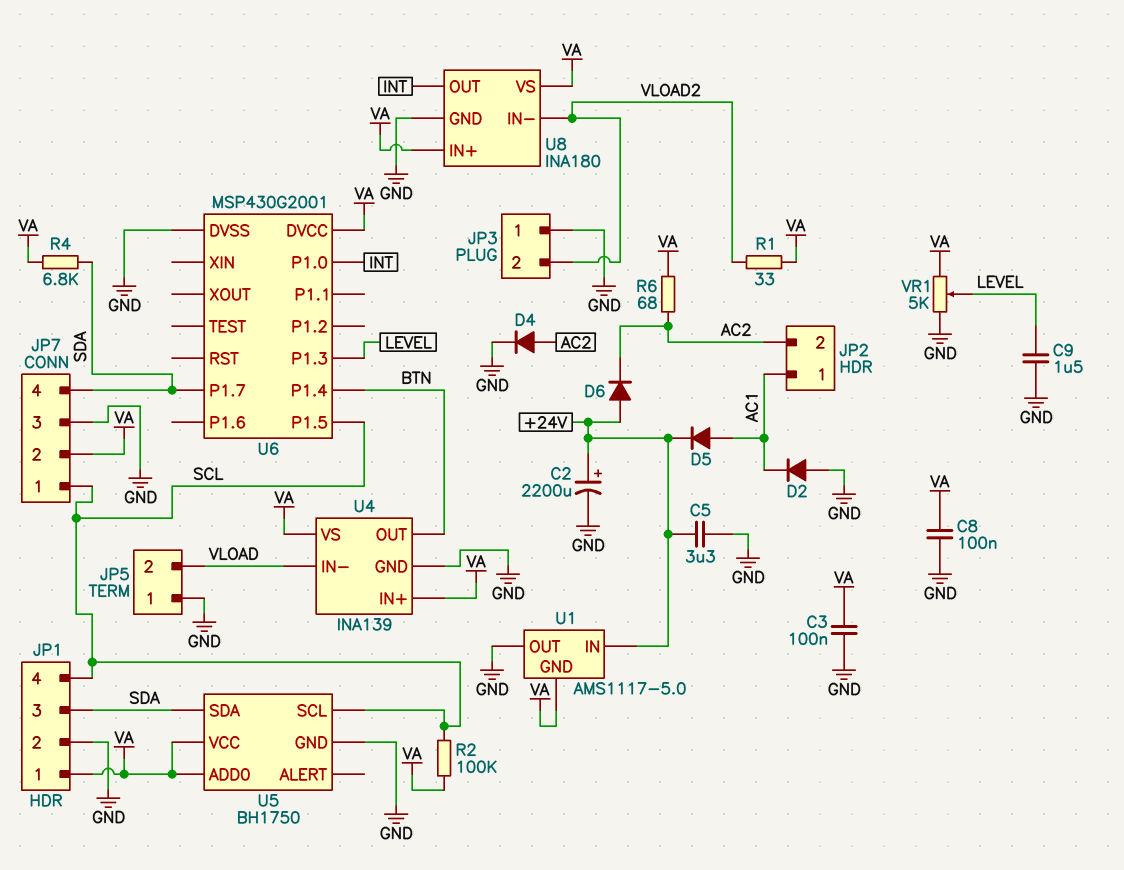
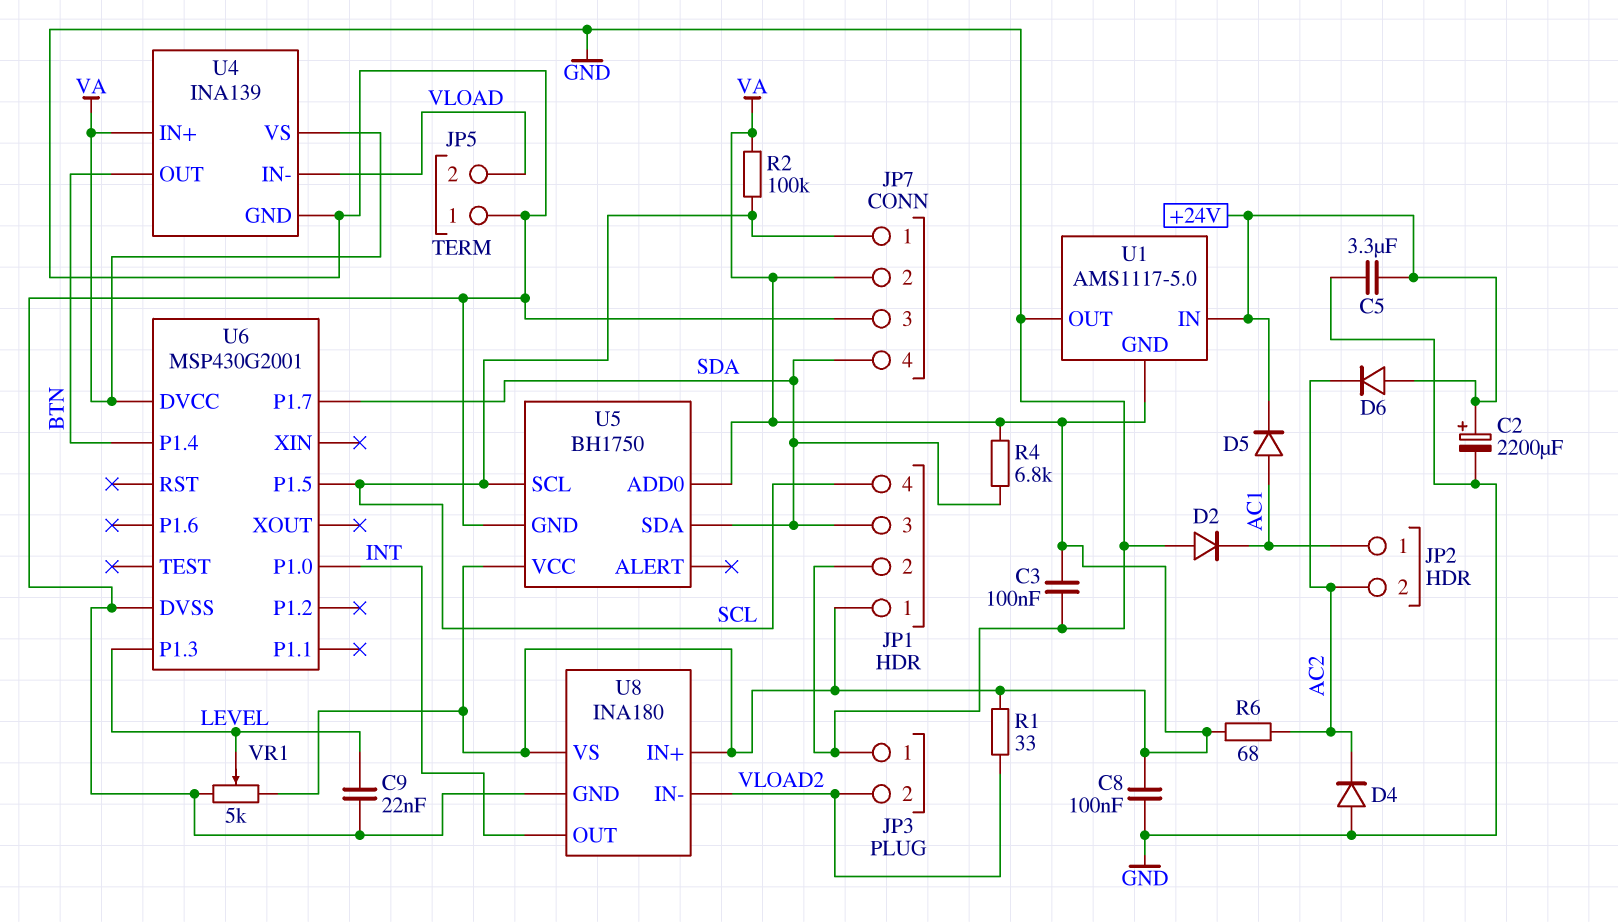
C9: 1.5uF (GND, LEVEL) -> 22nF (GND, LEVEL)
D4: diode (A AC2, K GND) -> diode (A GND, K AC2)

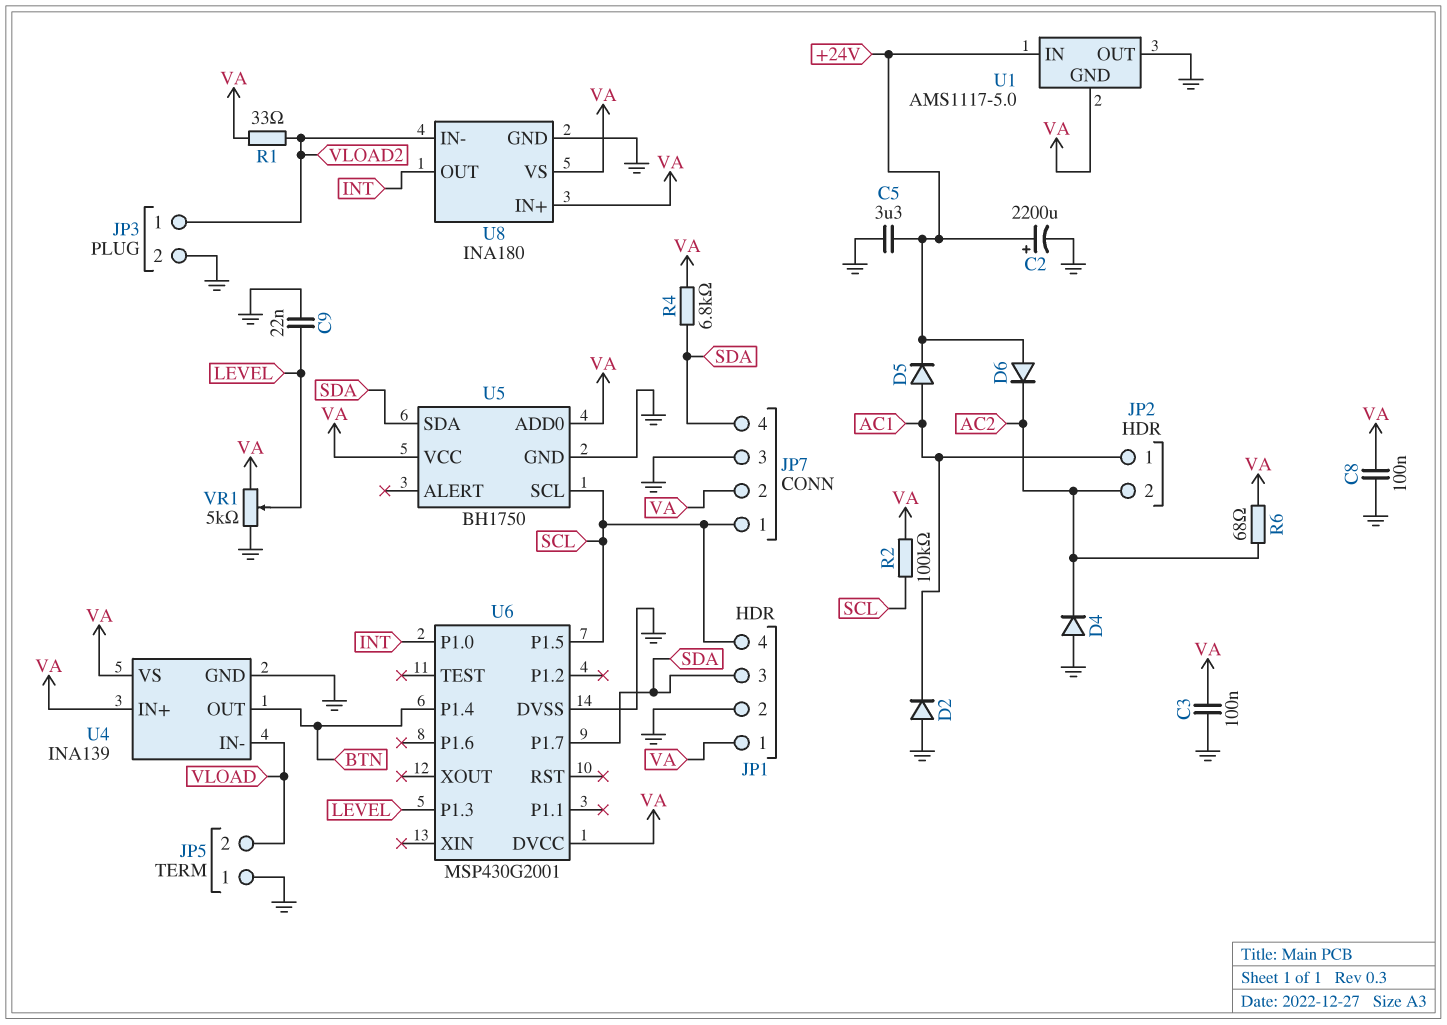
JP3 pin 1: GND -> VLOAD2
JP3 pin 2: VLOAD2 -> GND

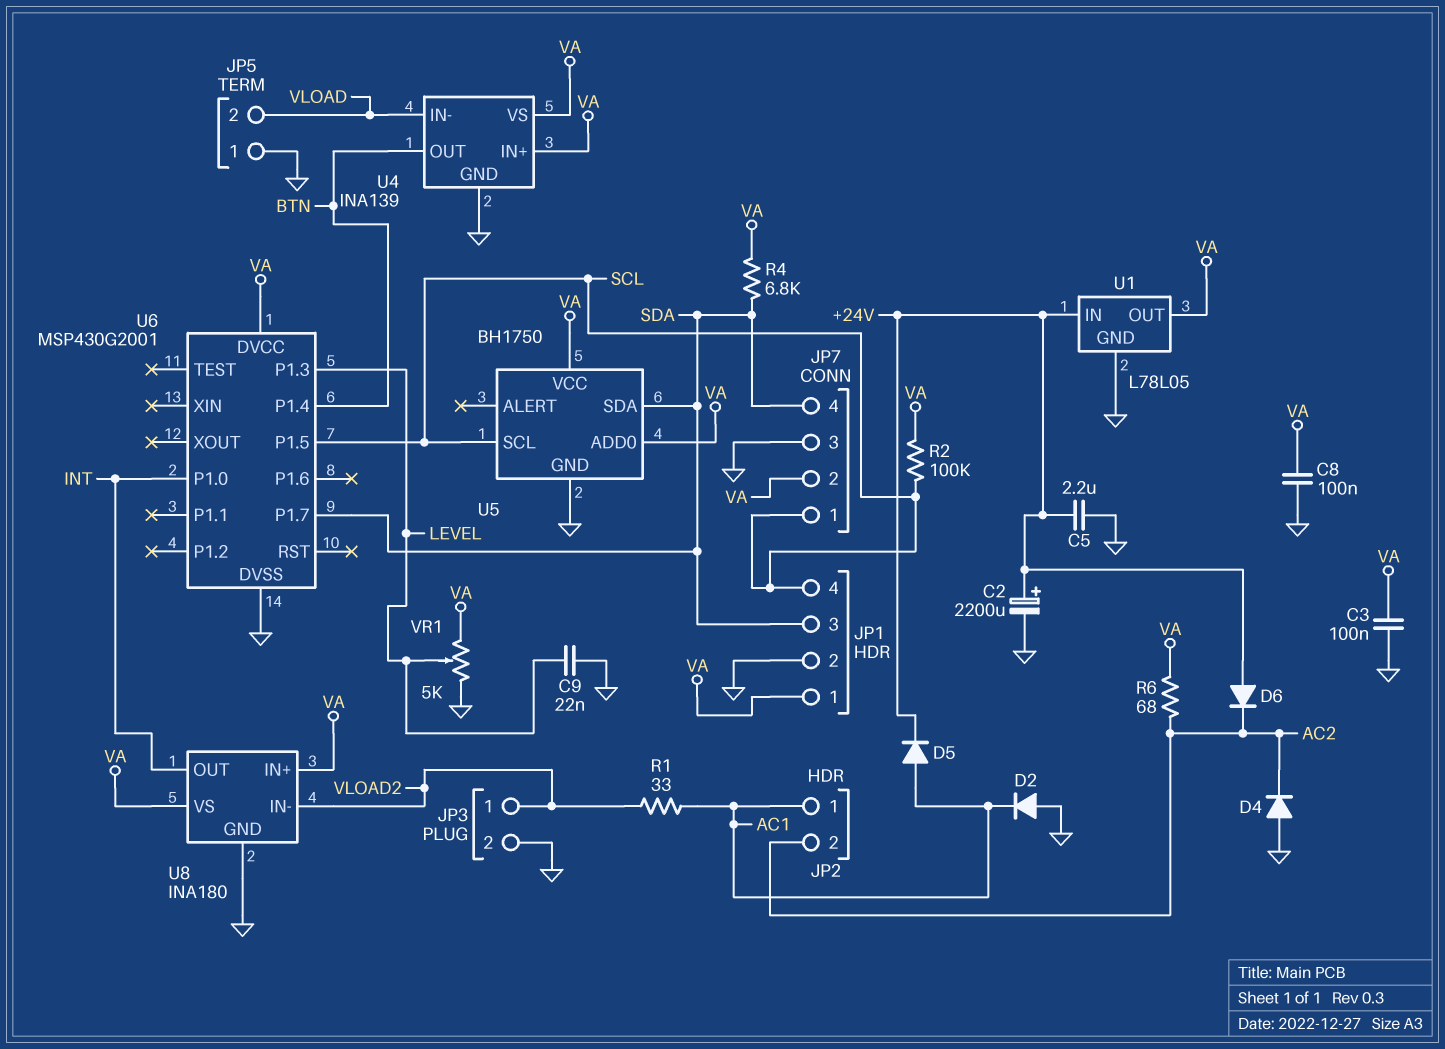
C5: 3.3uF (+24V, GND) -> 2.2uF (+24V, GND)
R1: 33 (VA, VLOAD2) -> 33 (AC1, VLOAD2)
U1: AMS1117-5.0 -> L78L05
U1 pin GND: VA -> GND
U1 pin OUT: GND -> VA

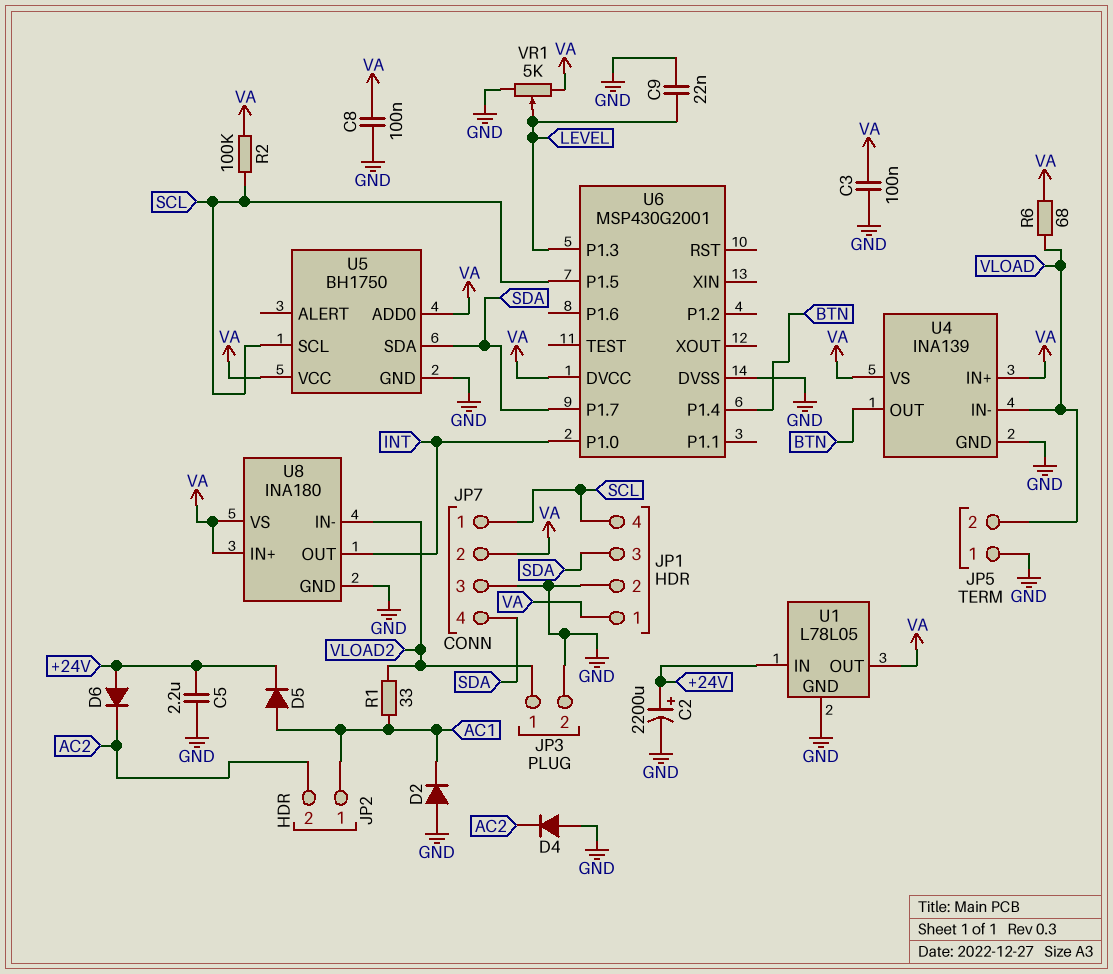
R4: 6.8k (SDA, VA) -> none
R6: 68 (AC2, VA) -> 68 (VA, VLOAD)

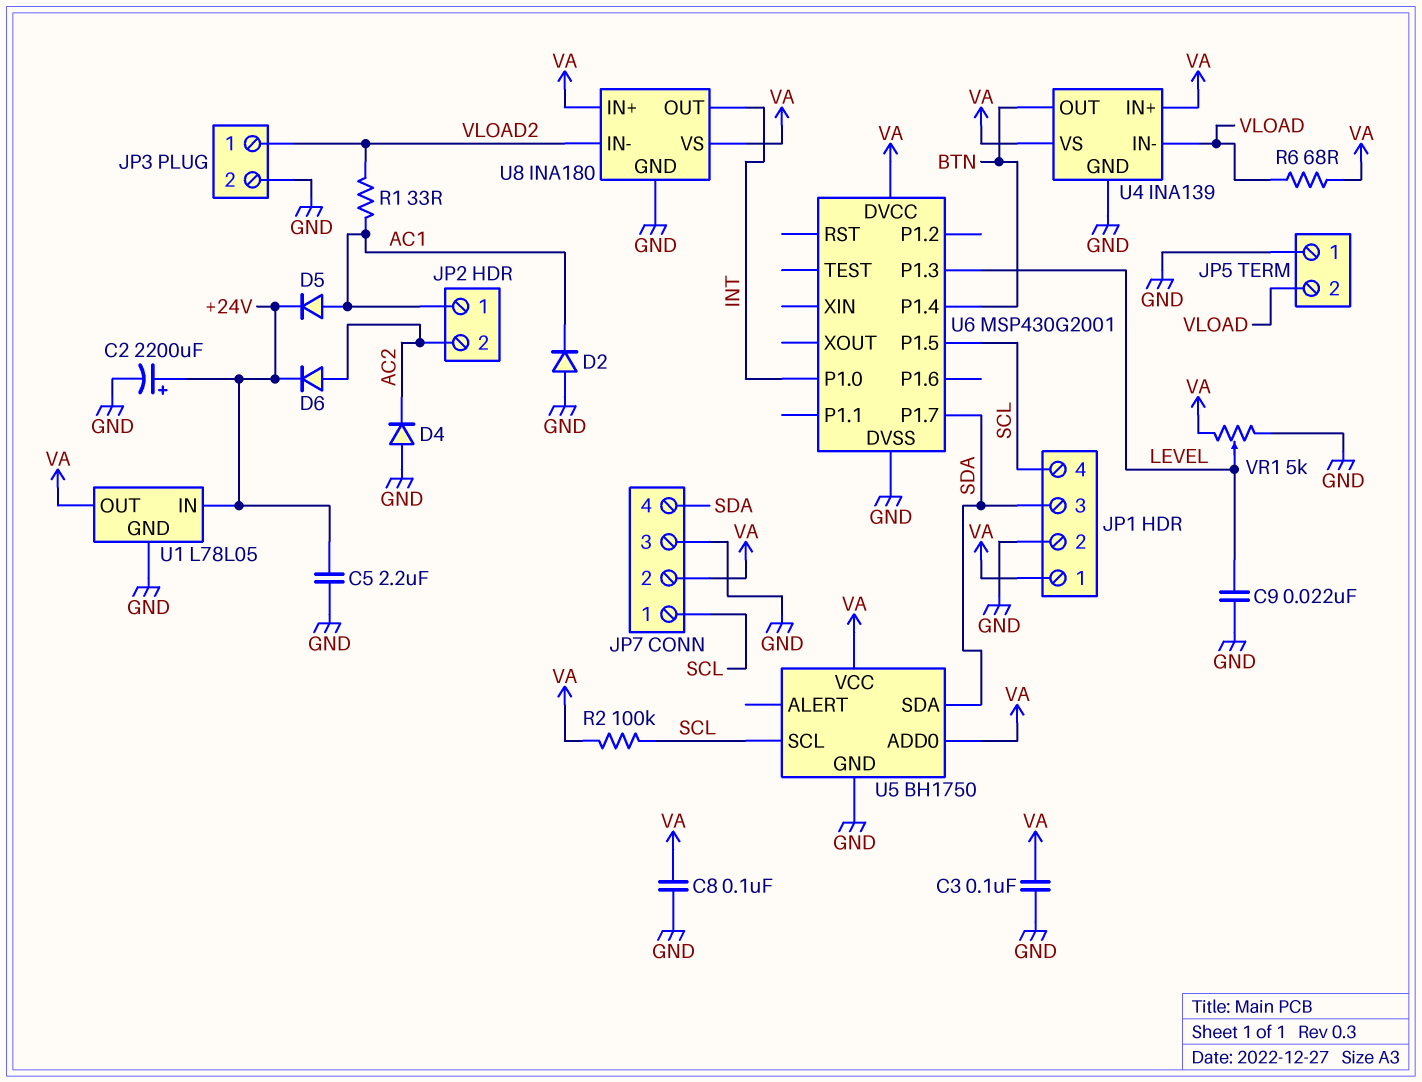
D6: diode (A +24V, K AC2) -> diode (A AC2, K +24V)

